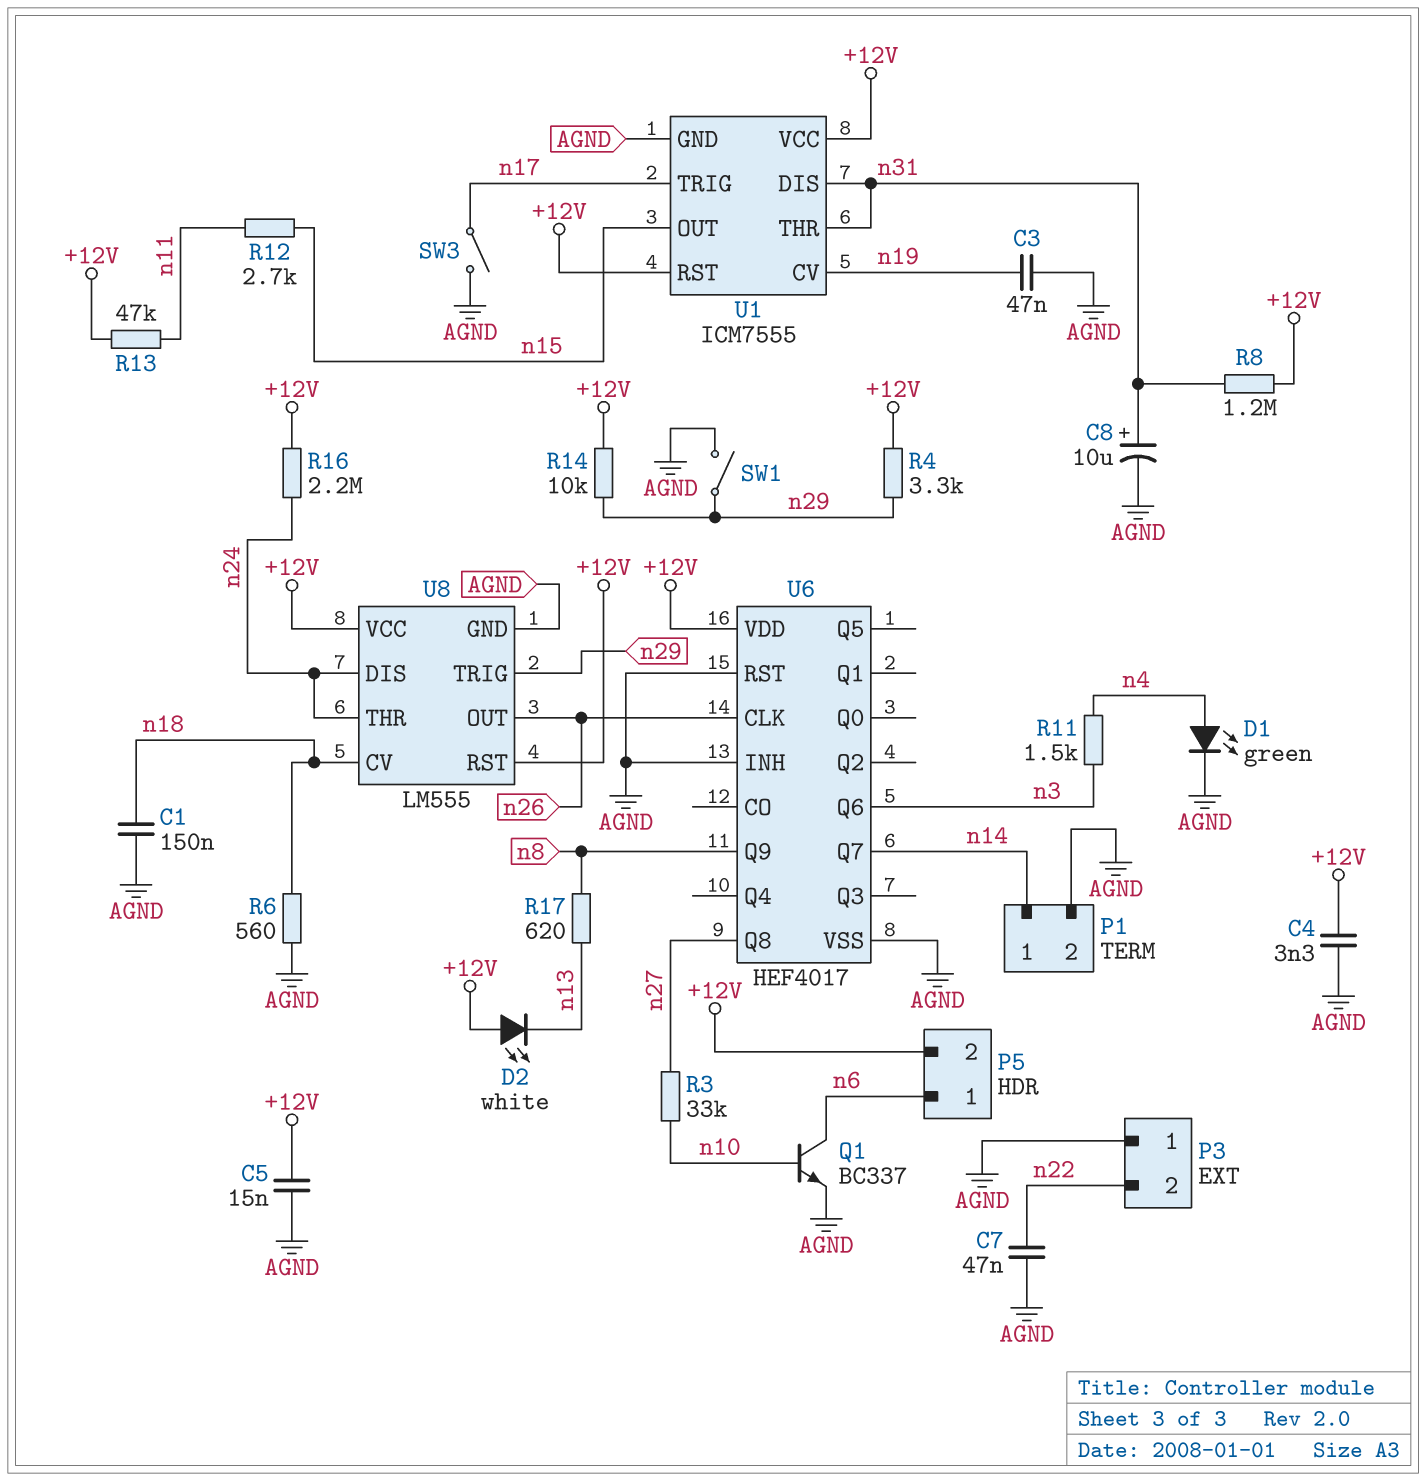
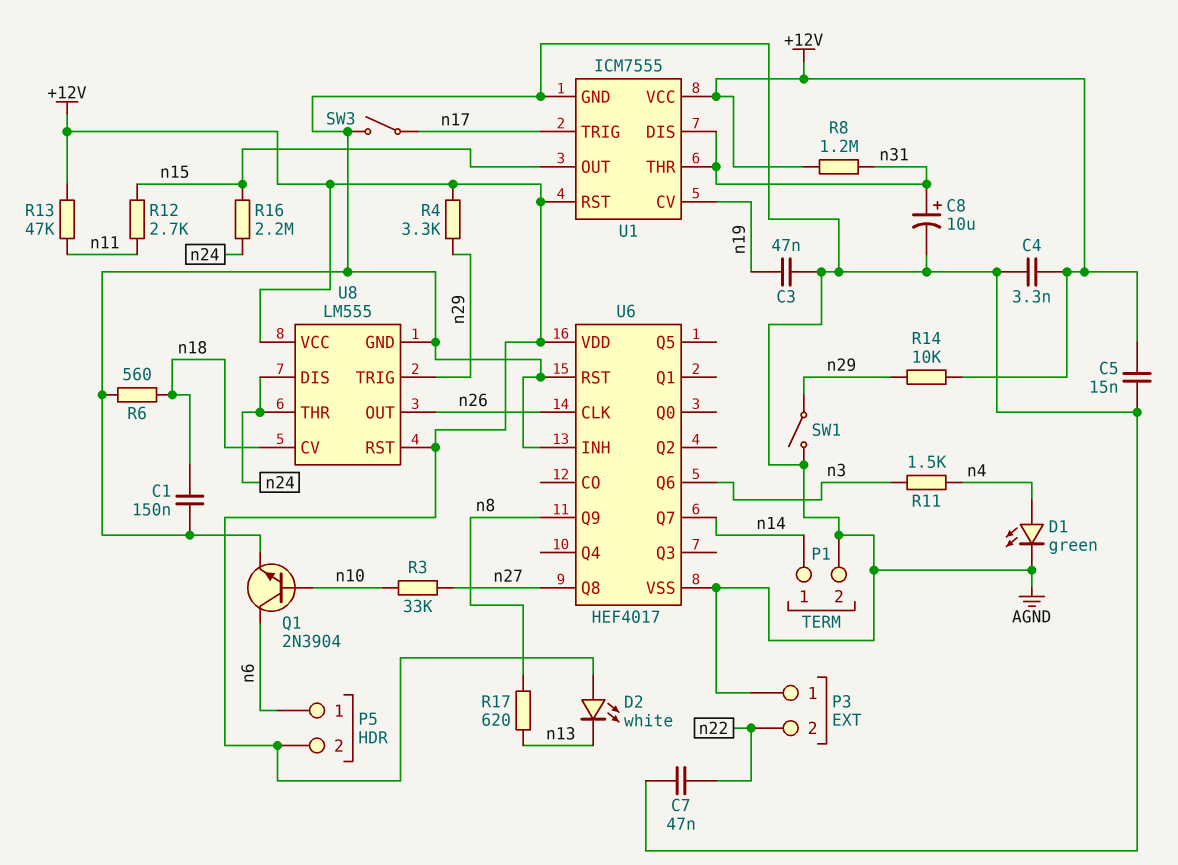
Q1: NPN BC337 (B n10, C n6, E AGND) -> NPN 2N3904 (B n10, C n6, E AGND)
R16: 2.2M (+12V, n24) -> 2.2M (n15, n24)

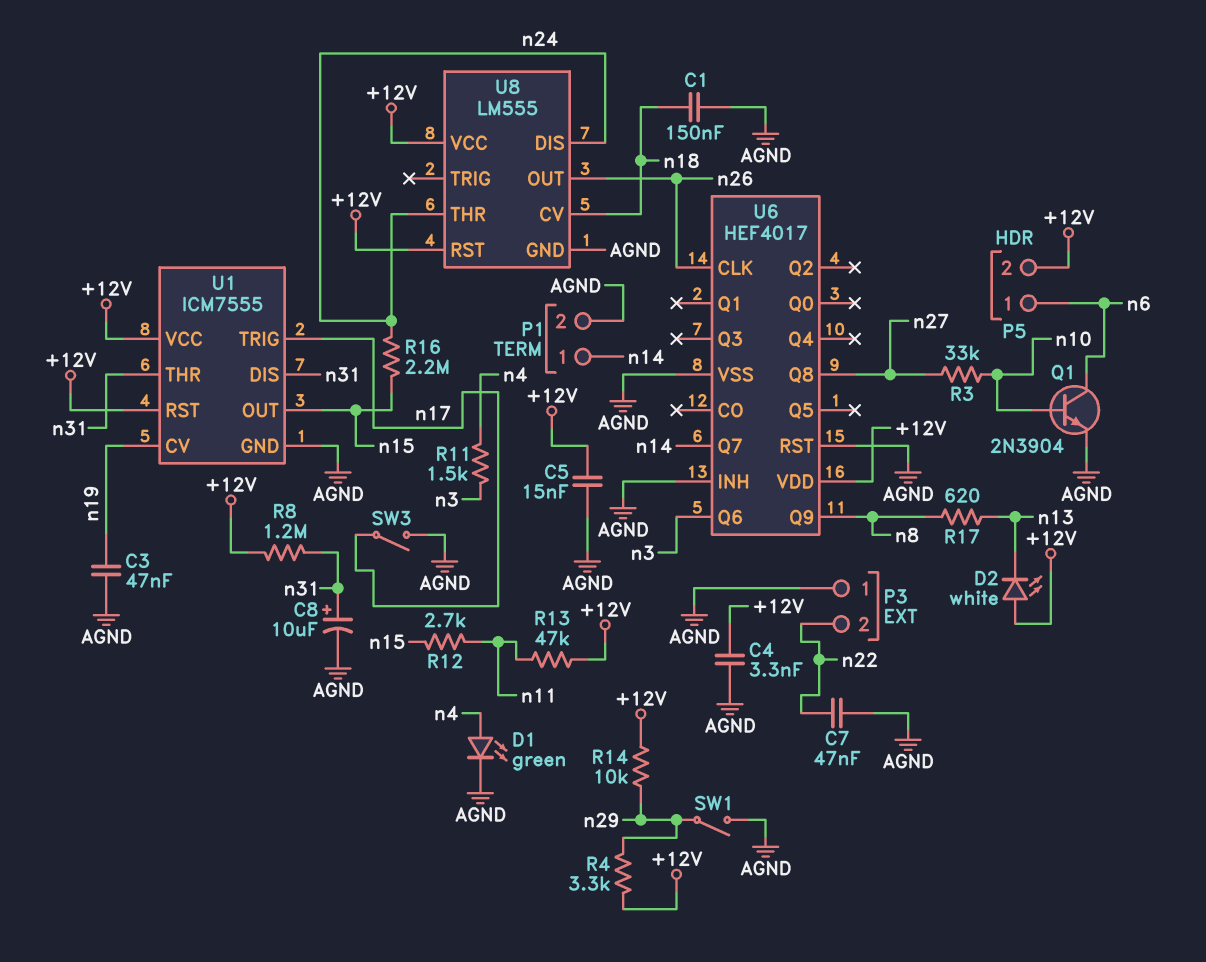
R6: 560 (AGND, n18) -> none
U8 pin TRIG: n29 -> none

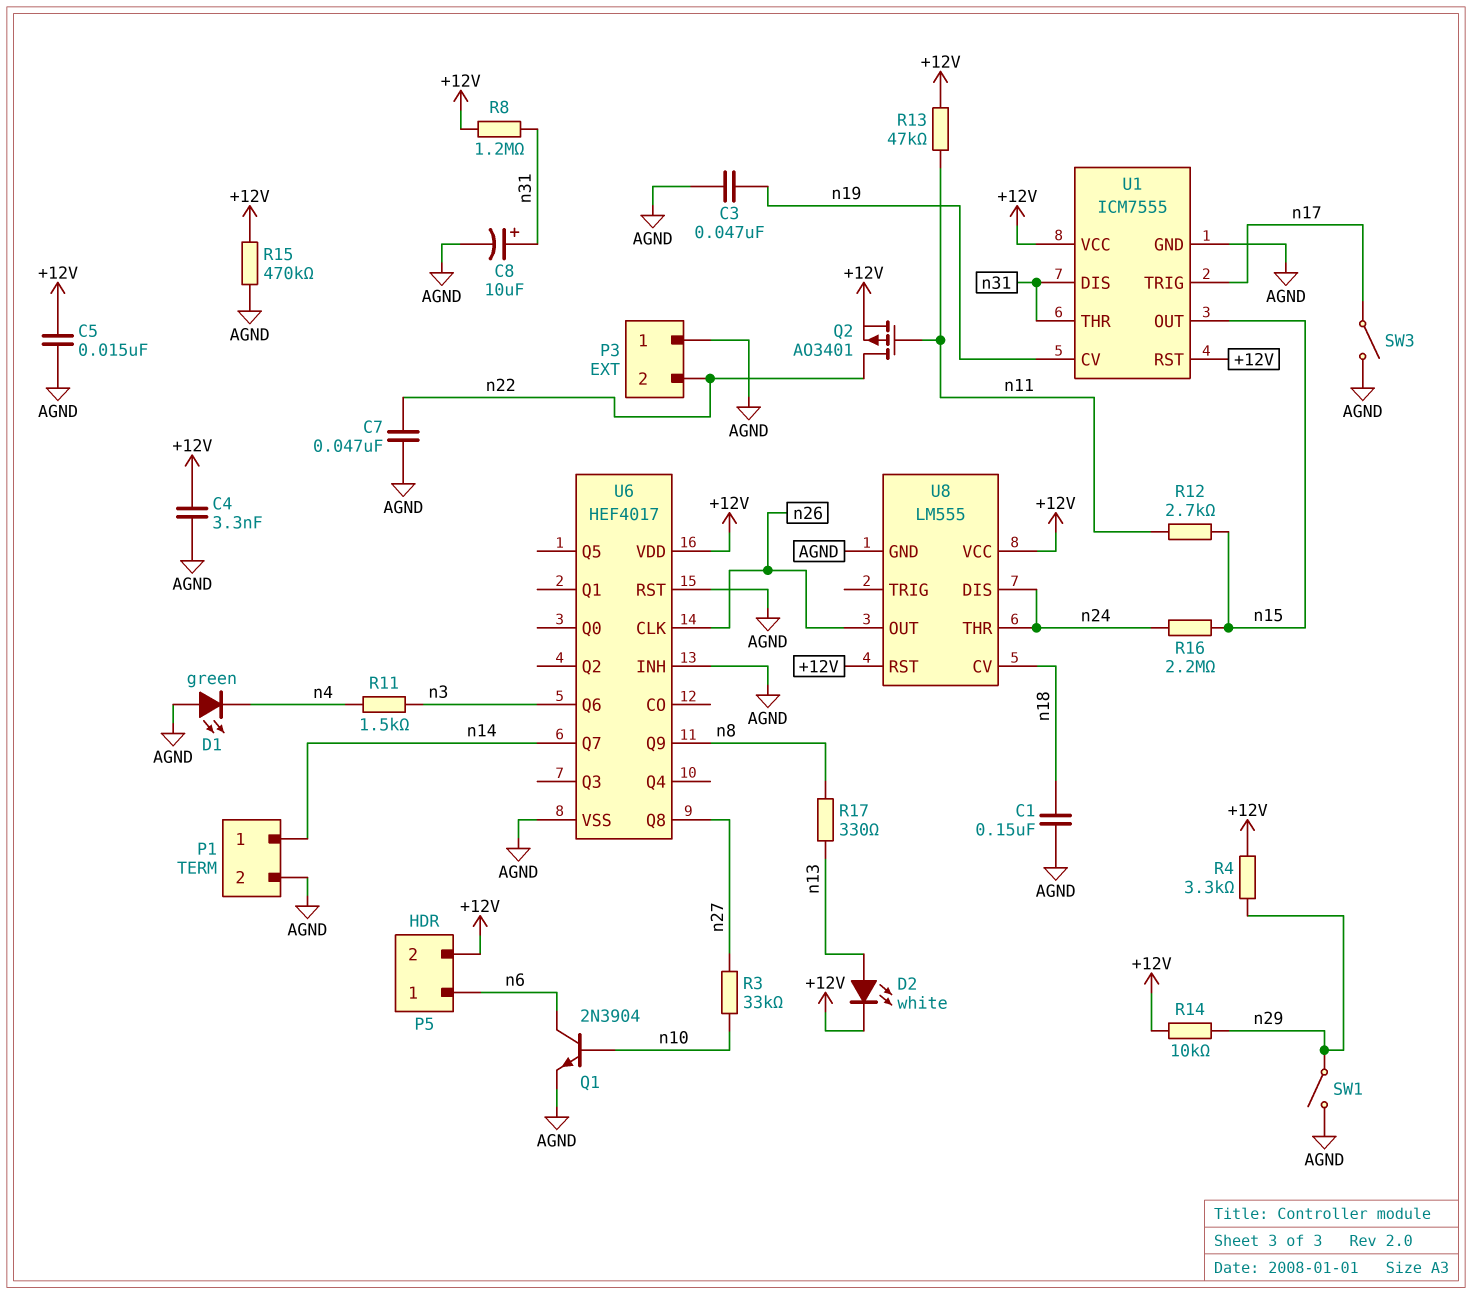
D1: LED green (A n4, K AGND) -> LED green (A AGND, K n4)
D2: LED white (A +12V, K n13) -> LED white (A n13, K +12V)
Q2: none -> PMOS AO3401 (G n11, D n22, S +12V)
R15: none -> 470k (+12V, AGND)
R17: 620 (n8, n13) -> 330 (n8, n13)

